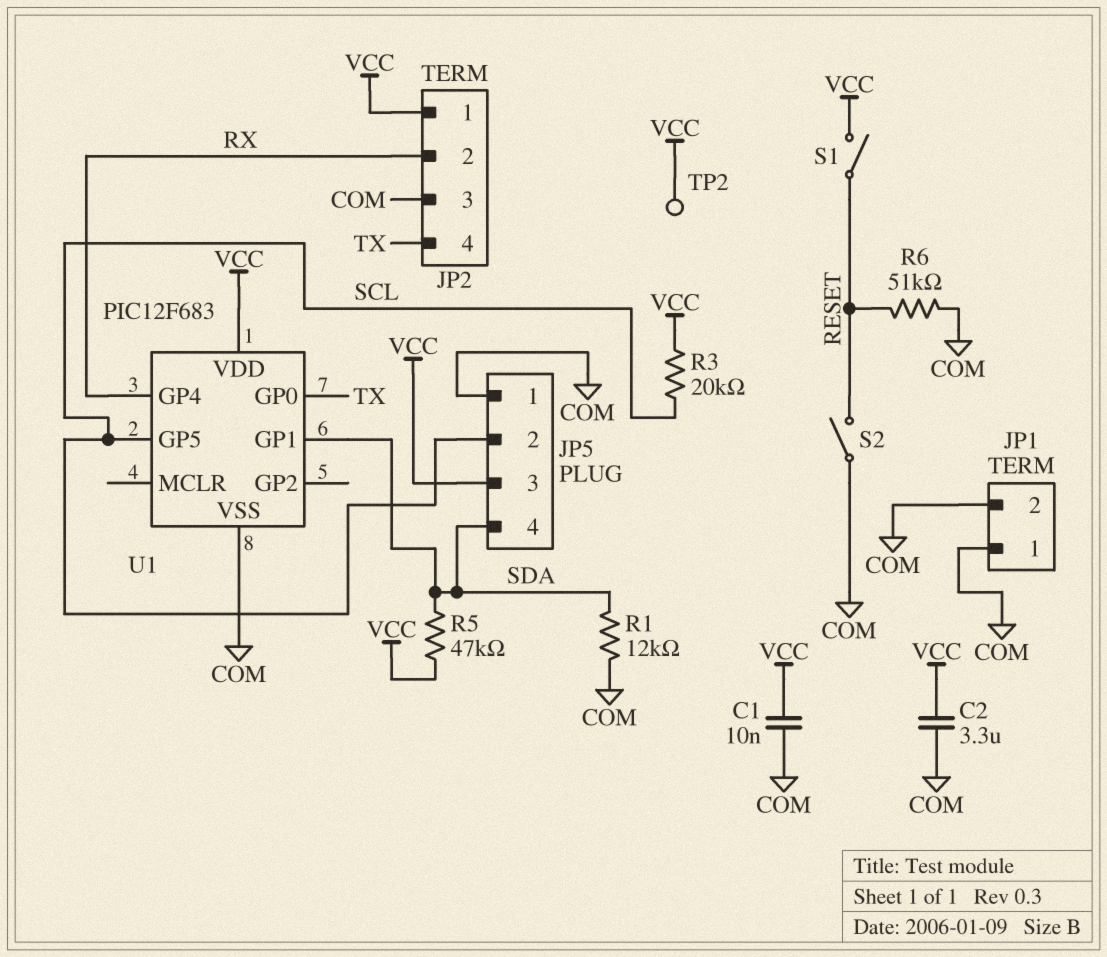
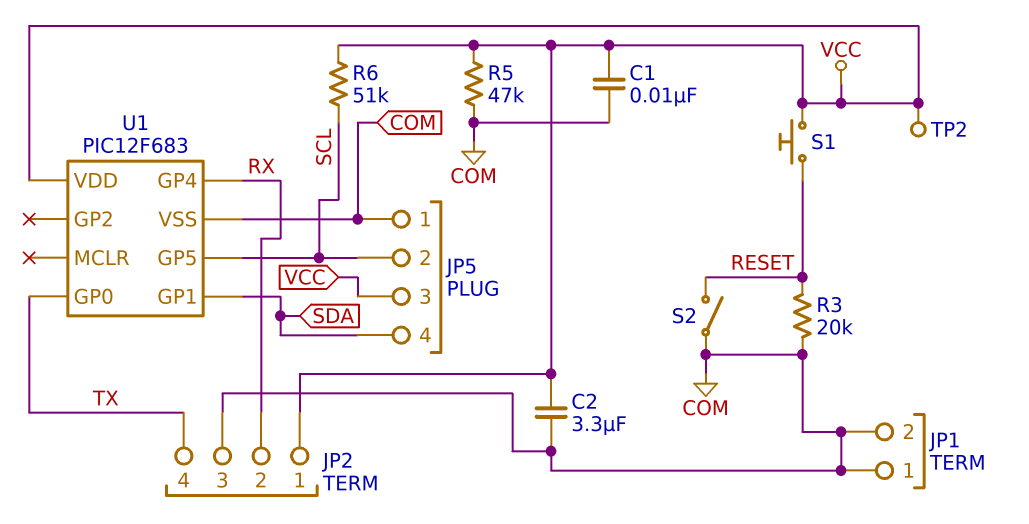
R1: 12k (COM, SDA) -> none
R3: 20k (SCL, VCC) -> 20k (COM, RESET)
R5: 47k (SDA, VCC) -> 47k (COM, VCC)
R6: 51k (COM, RESET) -> 51k (SCL, VCC)
S1: switch (RESET, VCC) -> button (RESET, VCC)

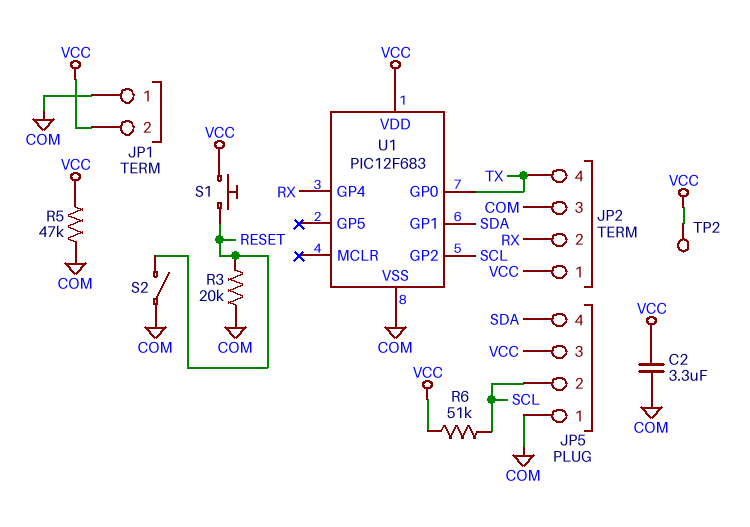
C1: 10nF (COM, VCC) -> none
JP1 pin 2: COM -> VCC
U1 pin GP2: none -> SCL
U1 pin GP5: SCL -> none

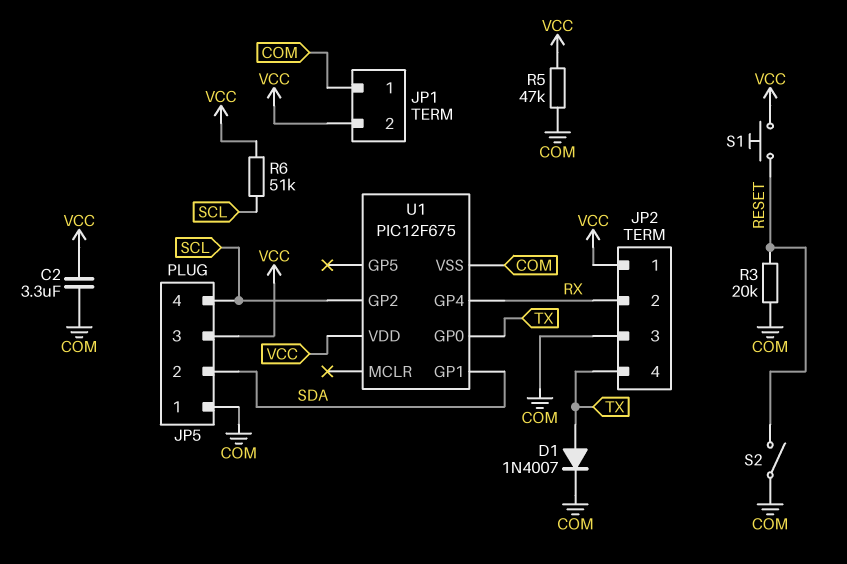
D1: none -> diode 1N4007 (A TX, K COM)
JP5 pin 2: SCL -> SDA
JP5 pin 4: SDA -> SCL
TP2: test point (VCC) -> none
U1: PIC12F683 -> PIC12F675

